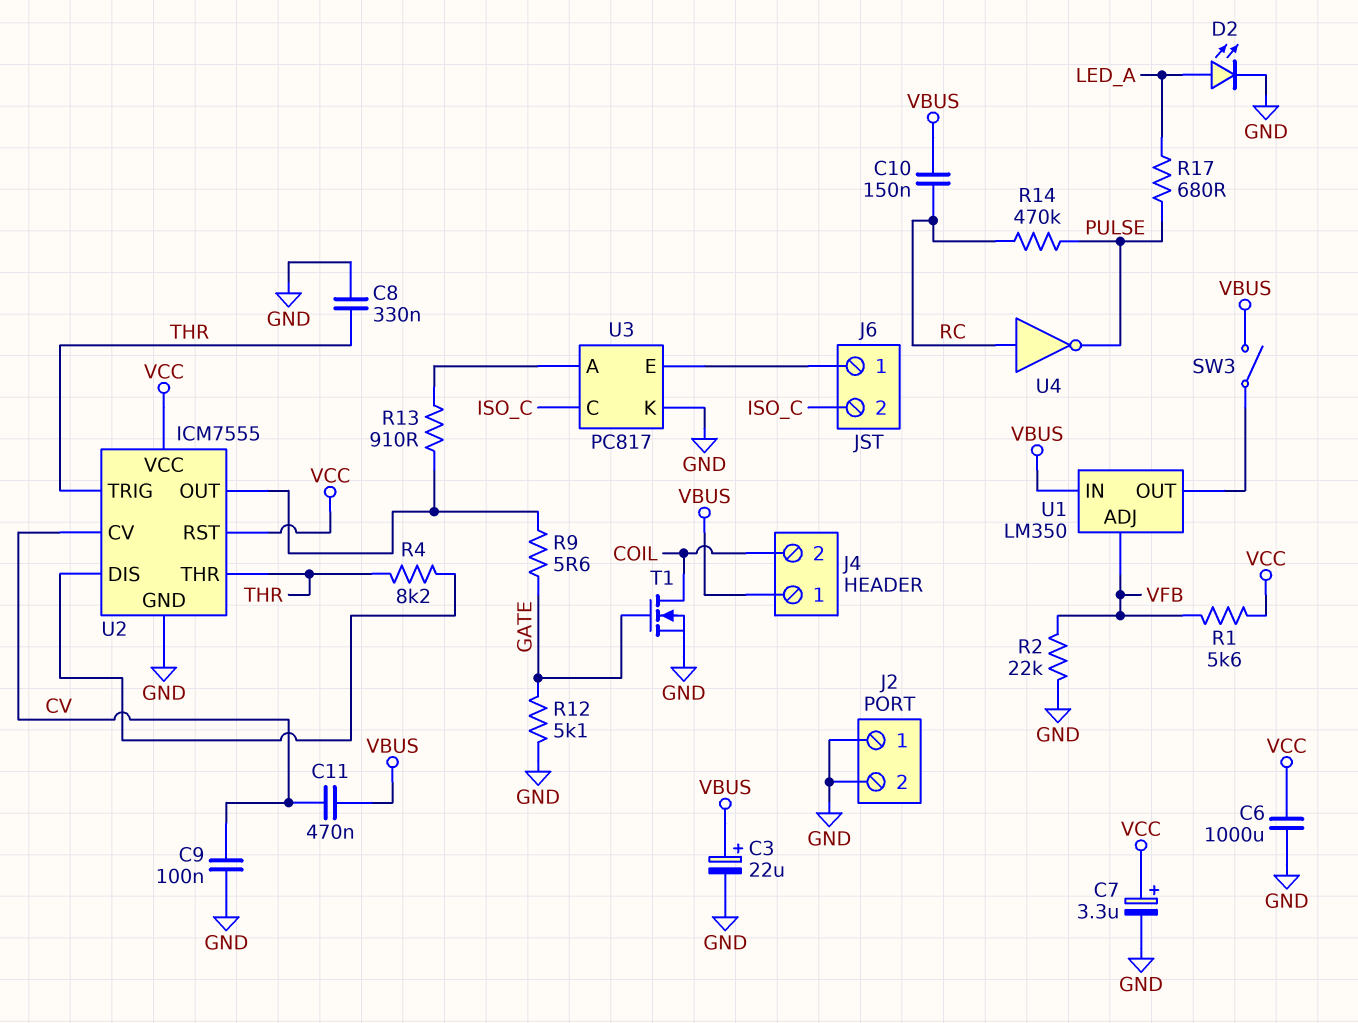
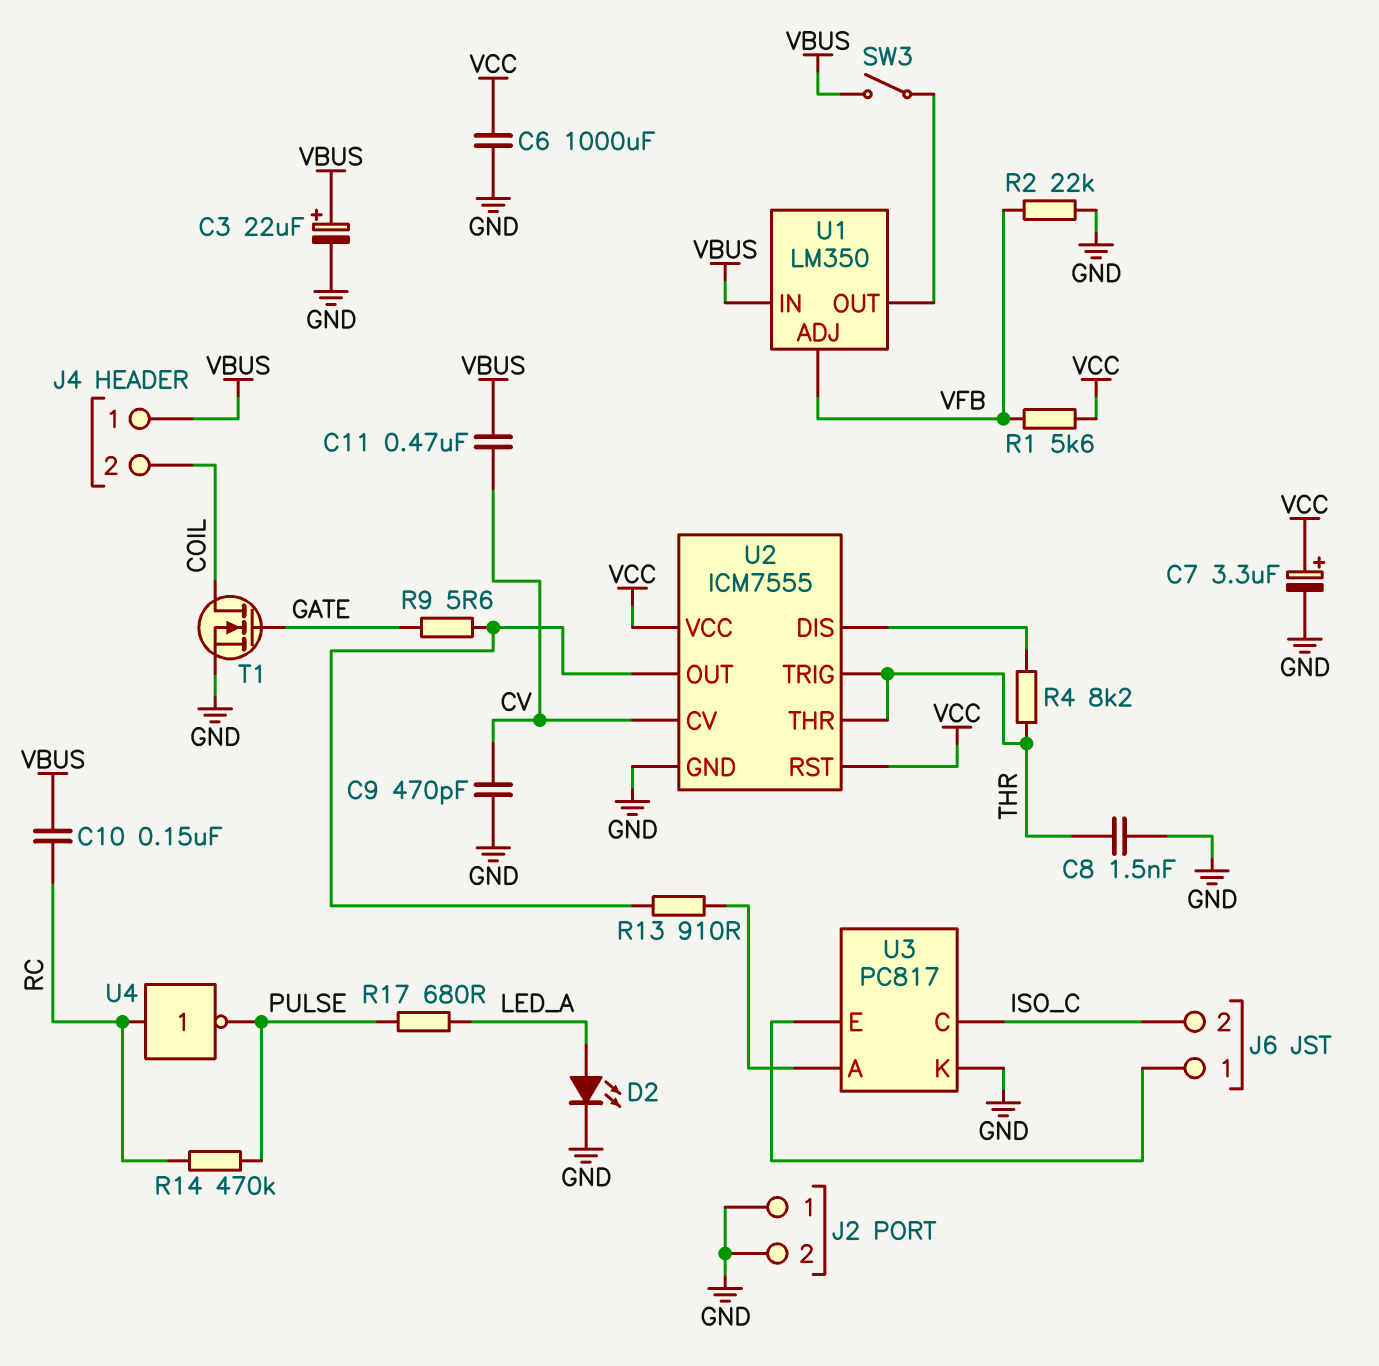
C8: 330nF (GND, THR) -> 1.5nF (GND, THR)
C9: 100nF (CV, GND) -> 470pF (CV, GND)
R12: 5.1k (GATE, GND) -> none

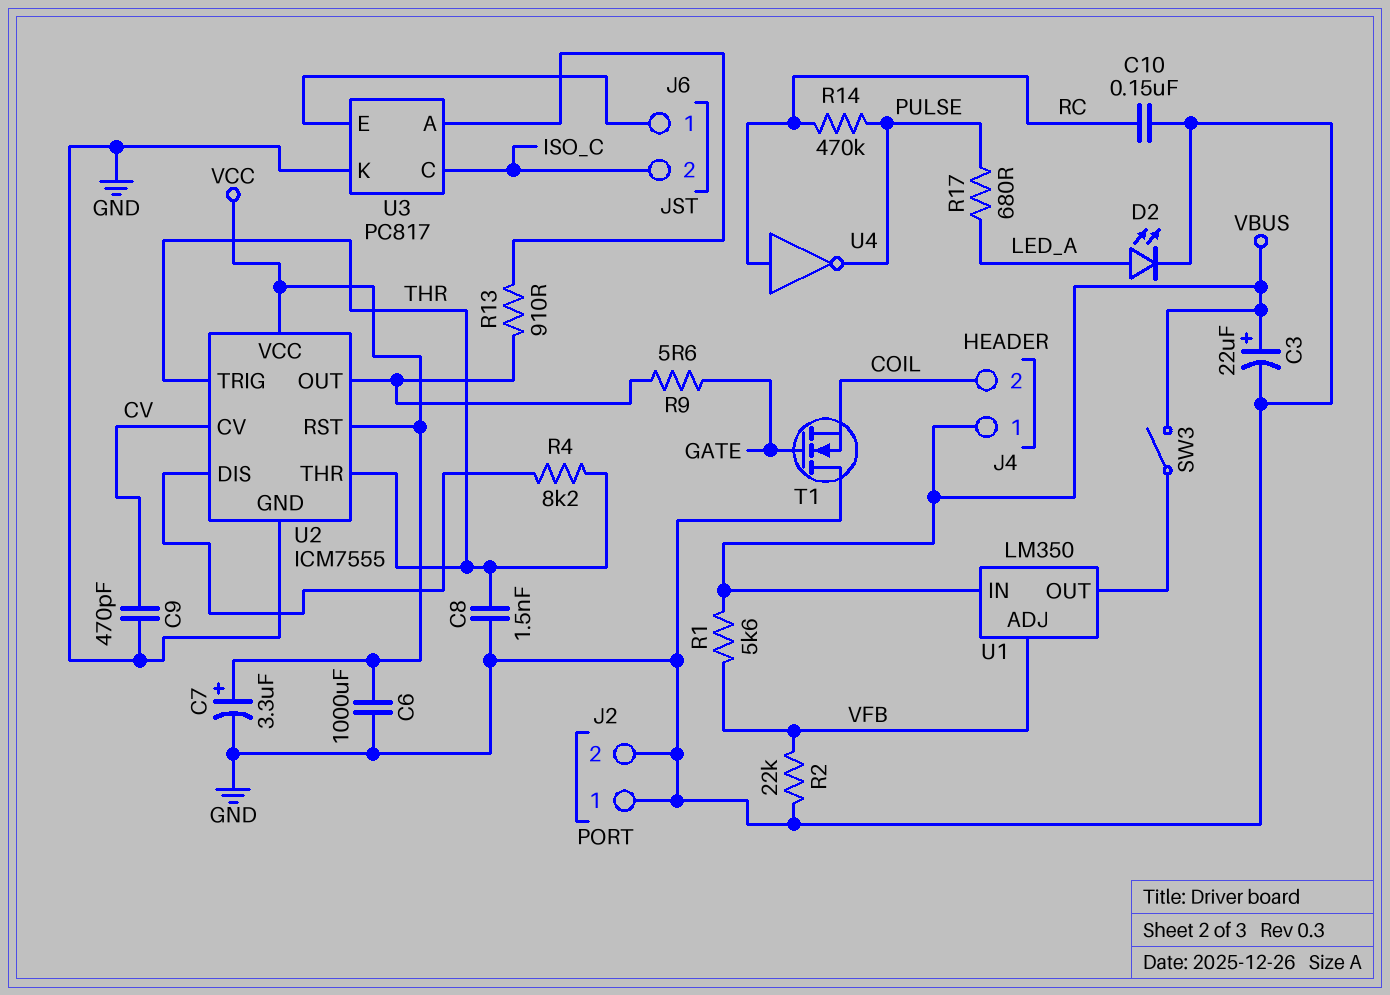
C10: 150nF (RC, VBUS) -> 150nF (GND, RC)
C11: 470nF (CV, VBUS) -> none
R1: 5.6k (VCC, VFB) -> 5.6k (VBUS, VFB)
T1: NMOS (G GATE, D COIL, S GND) -> NMOS (G GATE, D GND, S COIL)

